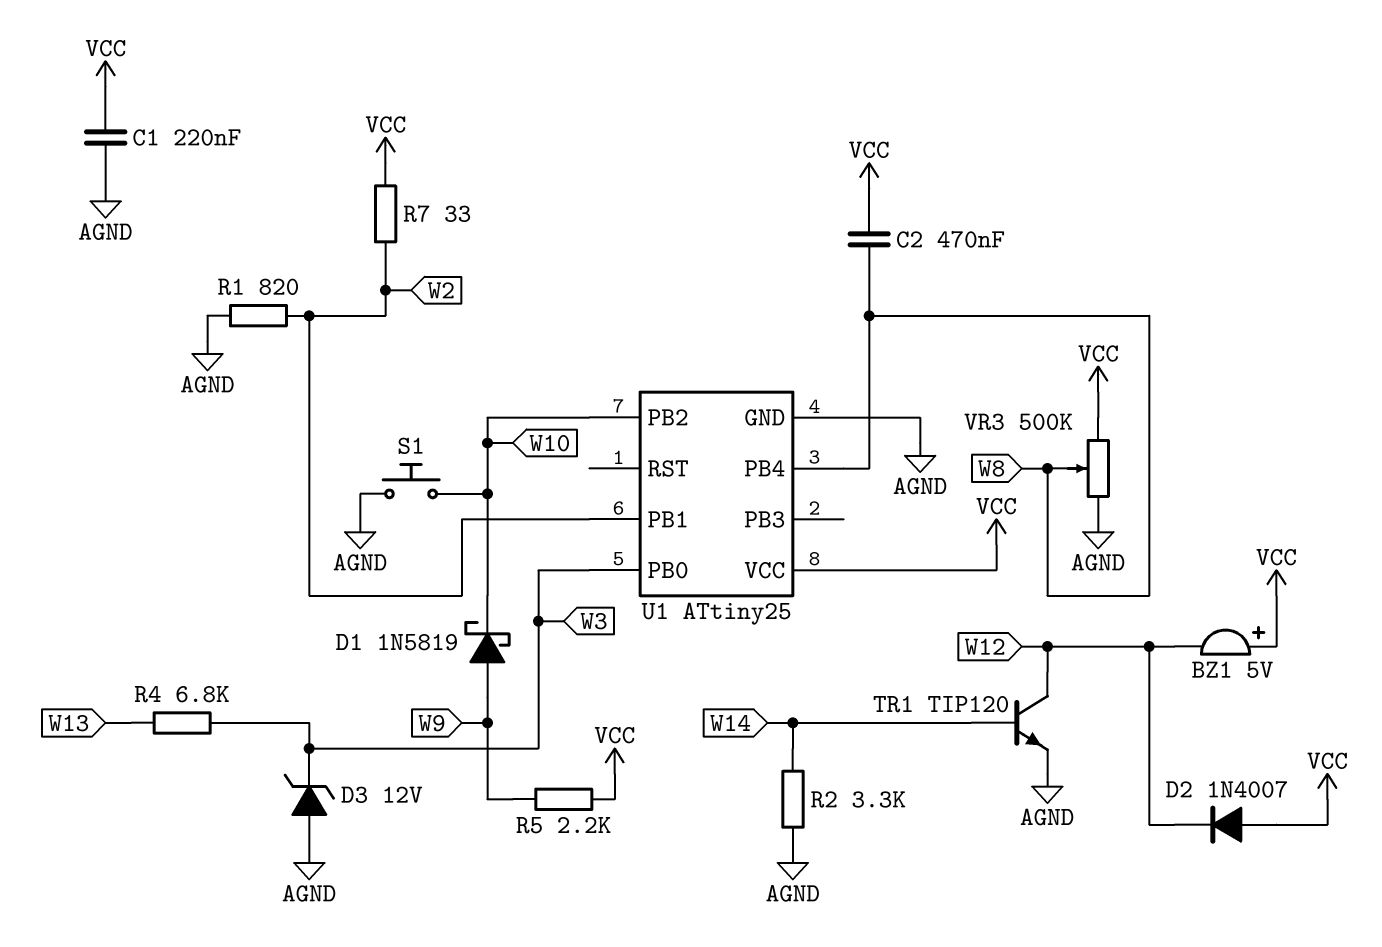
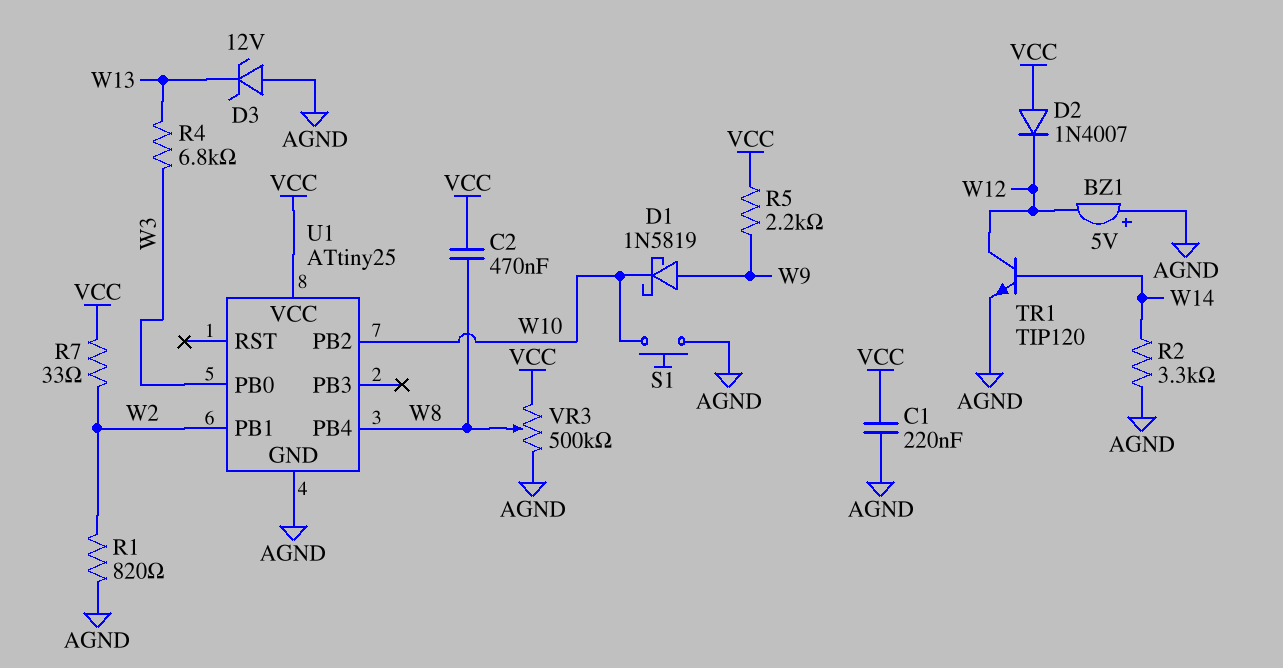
BZ1: buzzer 5V (plus VCC, minus W12) -> buzzer 5V (plus AGND, minus W12)
D3: zener 12V (A AGND, K W3) -> zener 12V (A AGND, K W13)

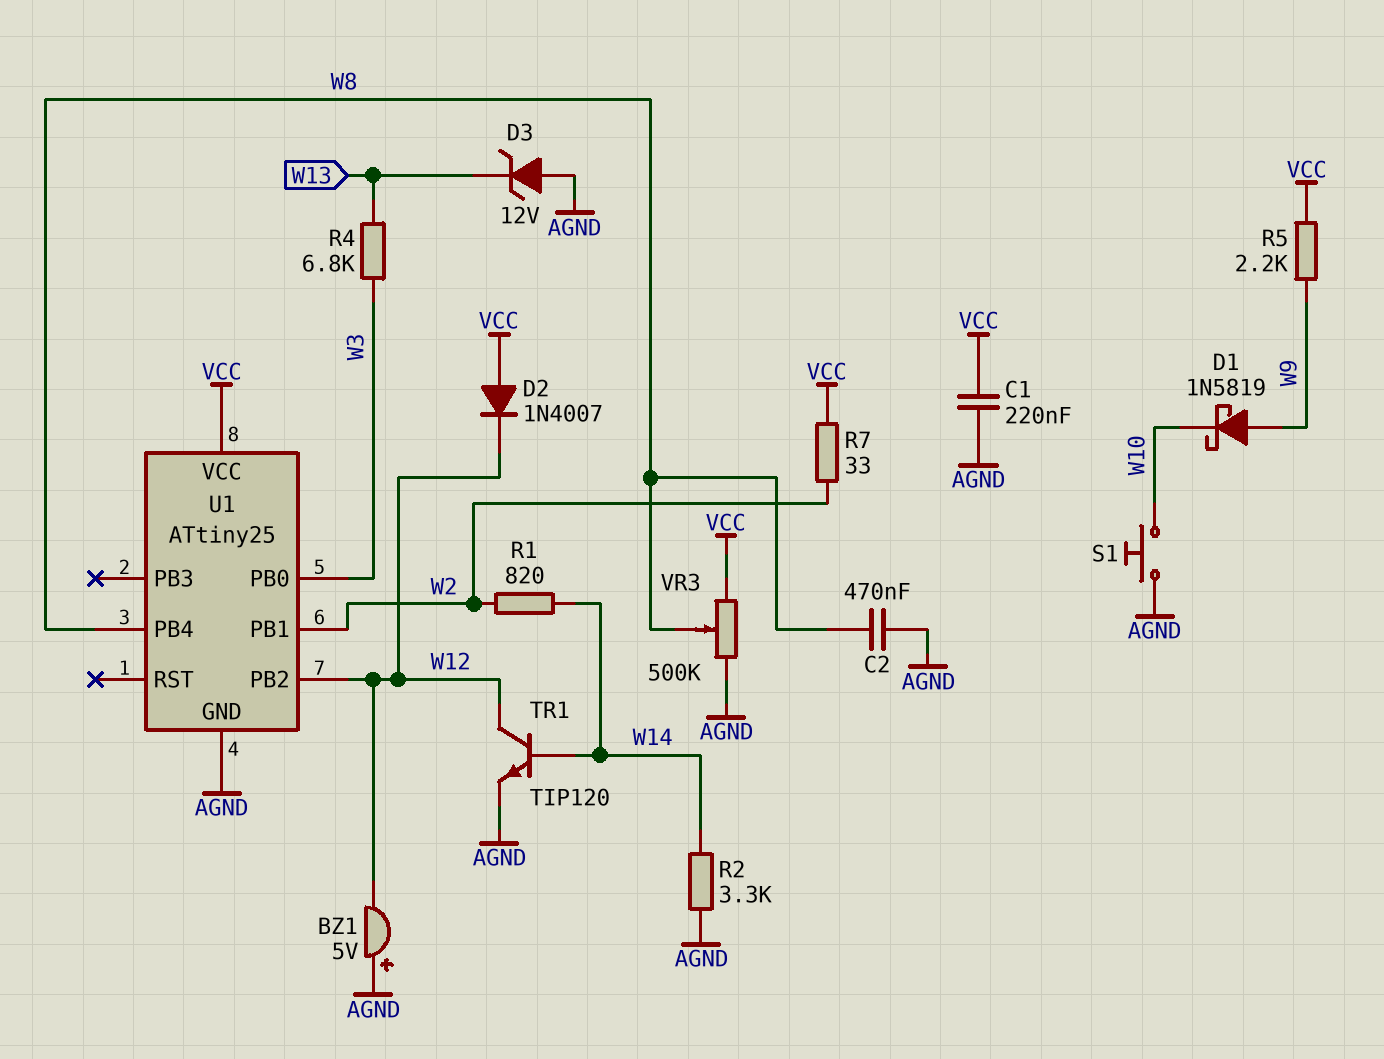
C2: 470nF (VCC, W8) -> 470nF (AGND, W8)
R1: 820 (AGND, W2) -> 820 (W2, W14)
U1 pin PB2: W10 -> W12

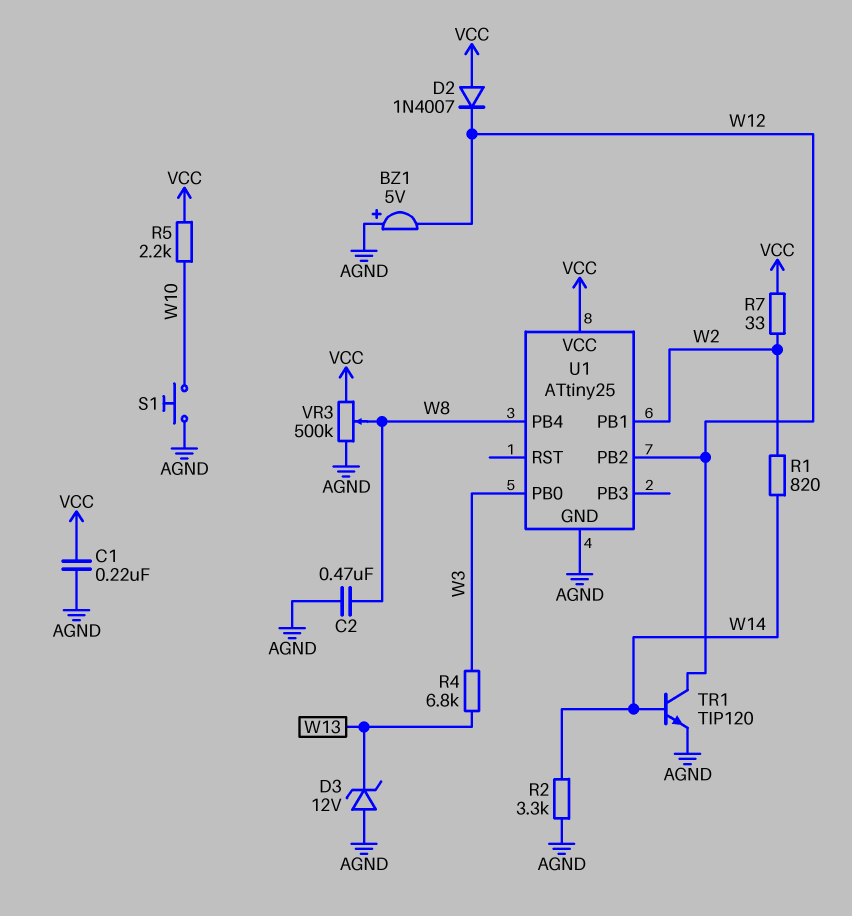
D1: schottky 1N5819 (A W9, K W10) -> none
R5: 2.2k (VCC, W9) -> 2.2k (VCC, W10)

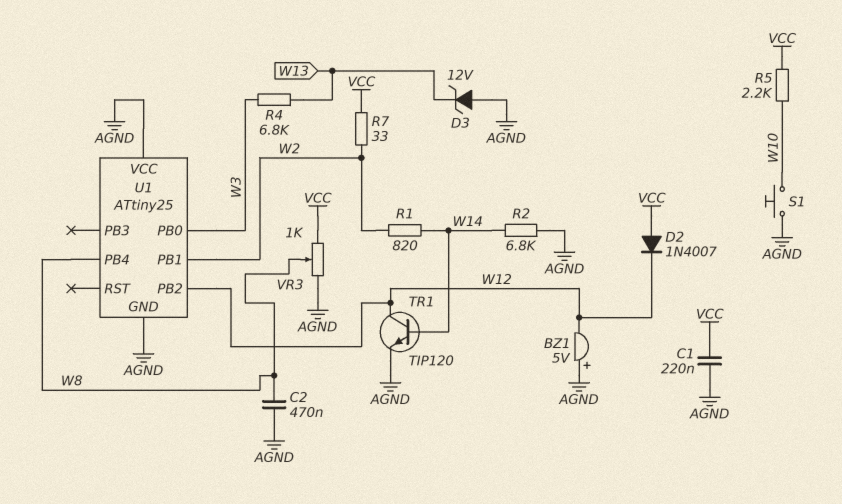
R2: 3.3k (AGND, W14) -> 6.8k (AGND, W14)
U1 pin VCC: VCC -> AGND
VR3: 500k (AGND, VCC, wiper W8) -> 1k (AGND, VCC, wiper W8)

